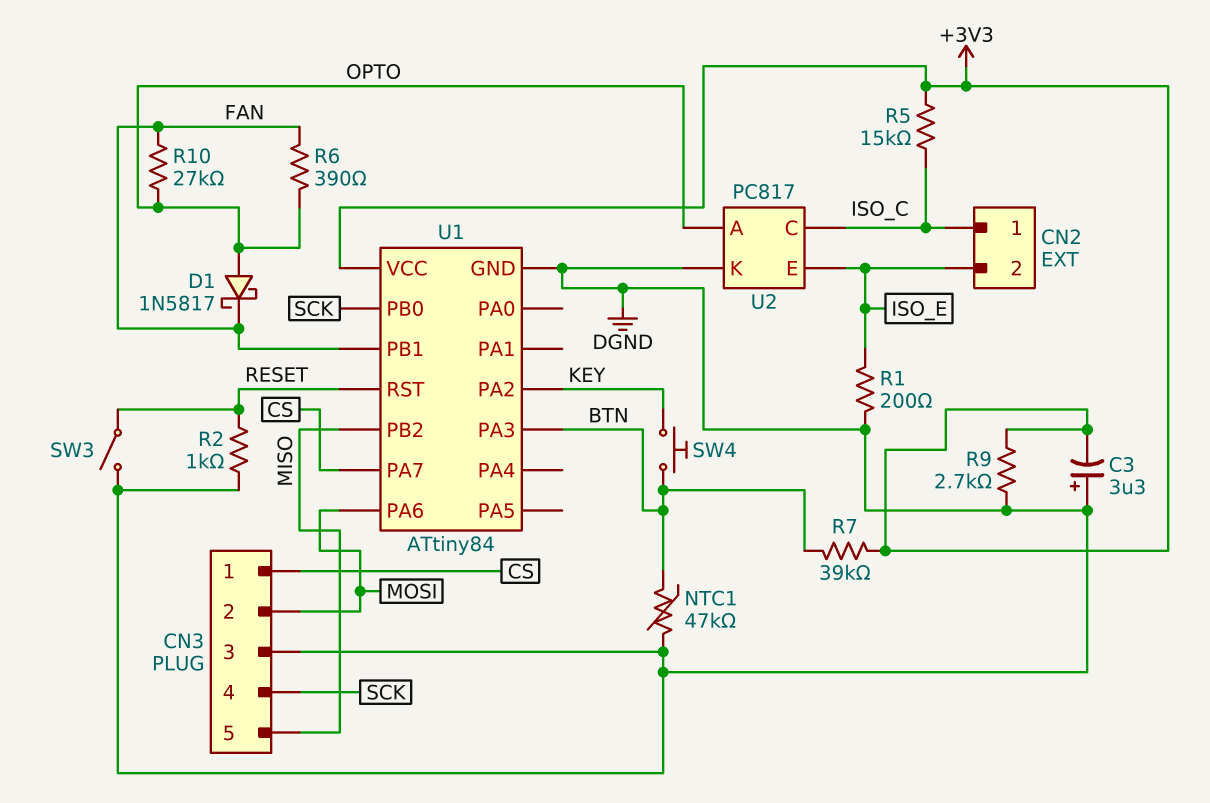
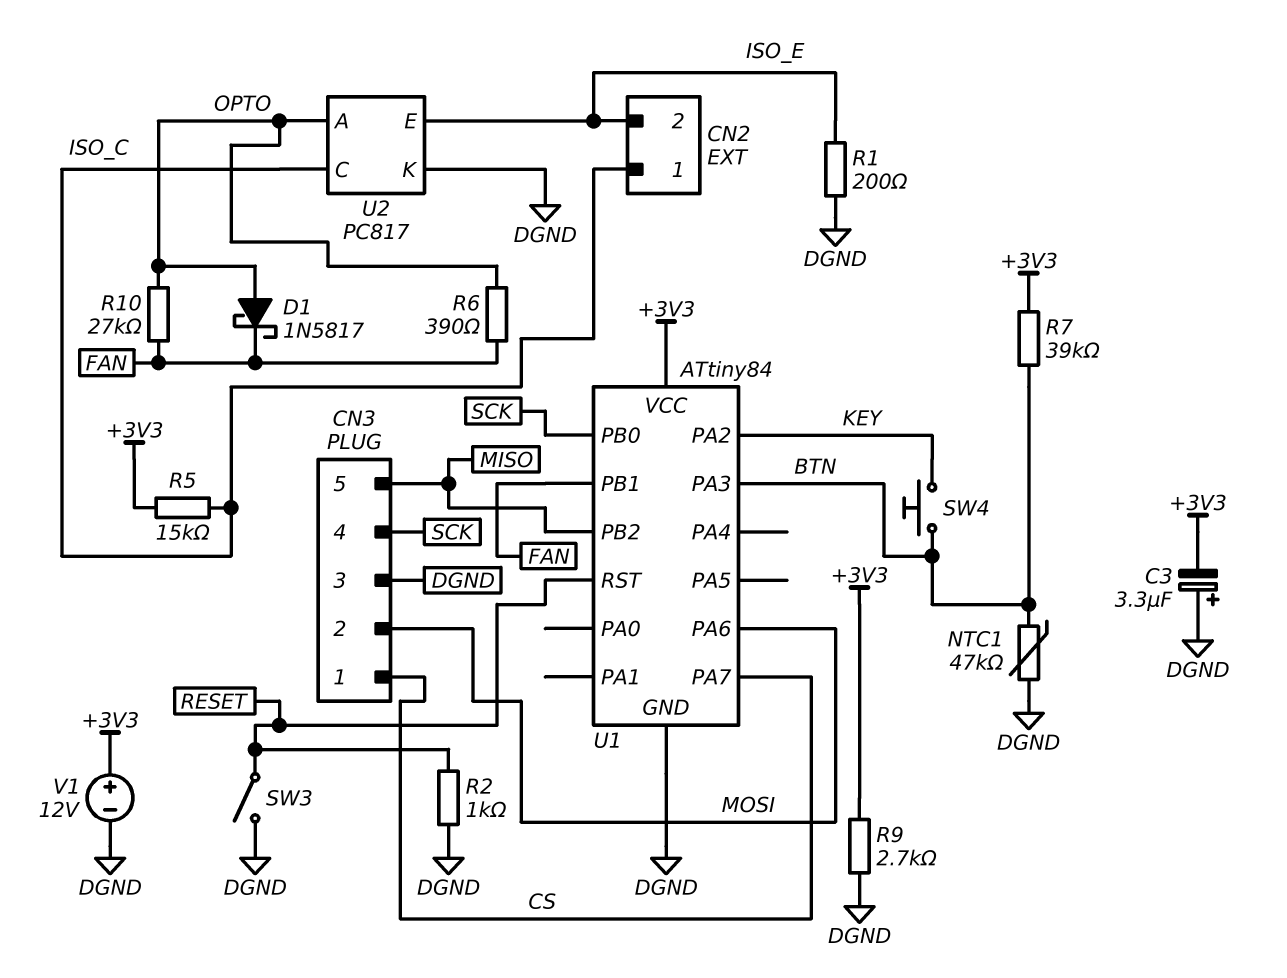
V1: none -> 12V (plus +3V3, minus DGND)

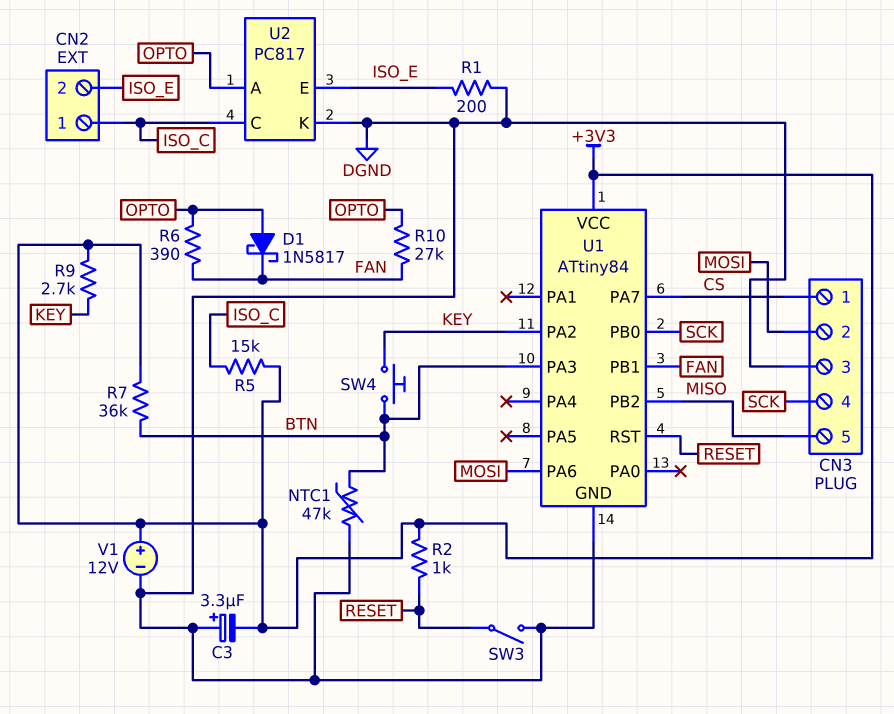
R2: 1k (DGND, RESET) -> 1k (+3V3, RESET)
R7: 39k (+3V3, BTN) -> 36k (+3V3, BTN)
R9: 2.7k (+3V3, DGND) -> 2.7k (+3V3, KEY)

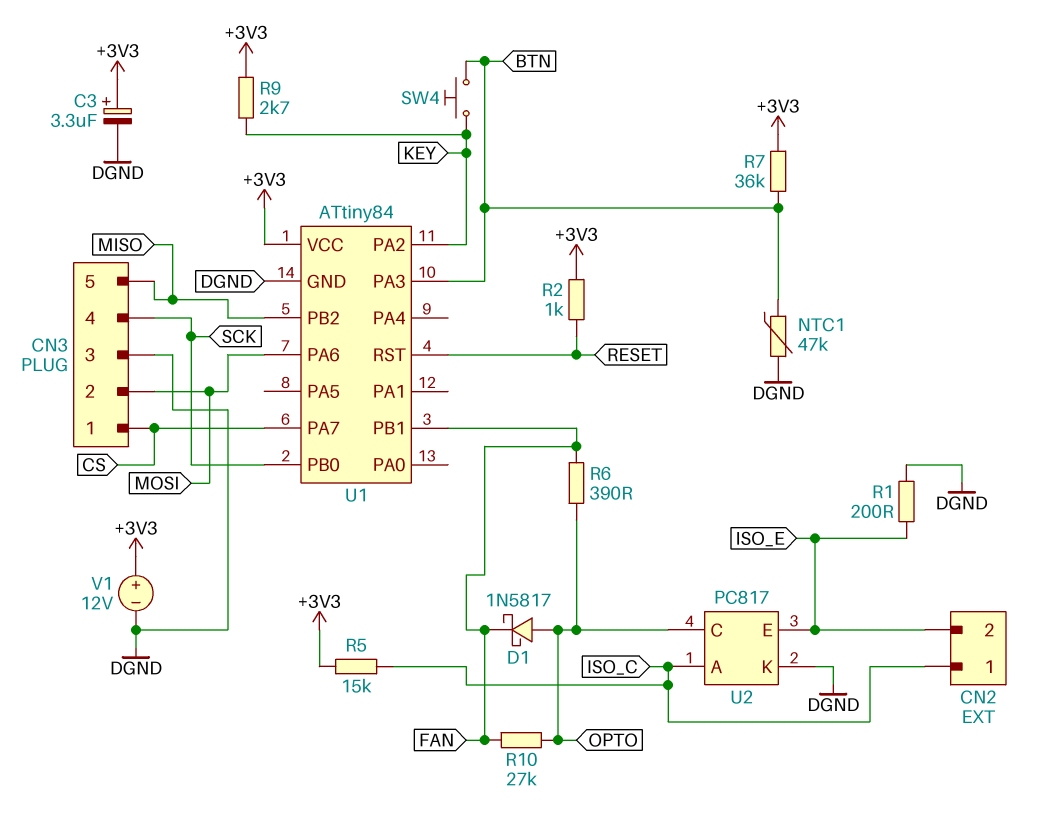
C3: 3.3uF (plus DGND, minus +3V3) -> 3.3uF (plus +3V3, minus DGND)
SW3: switch (DGND, RESET) -> none
U2 pin A: OPTO -> ISO_C
U2 pin C: ISO_C -> OPTO

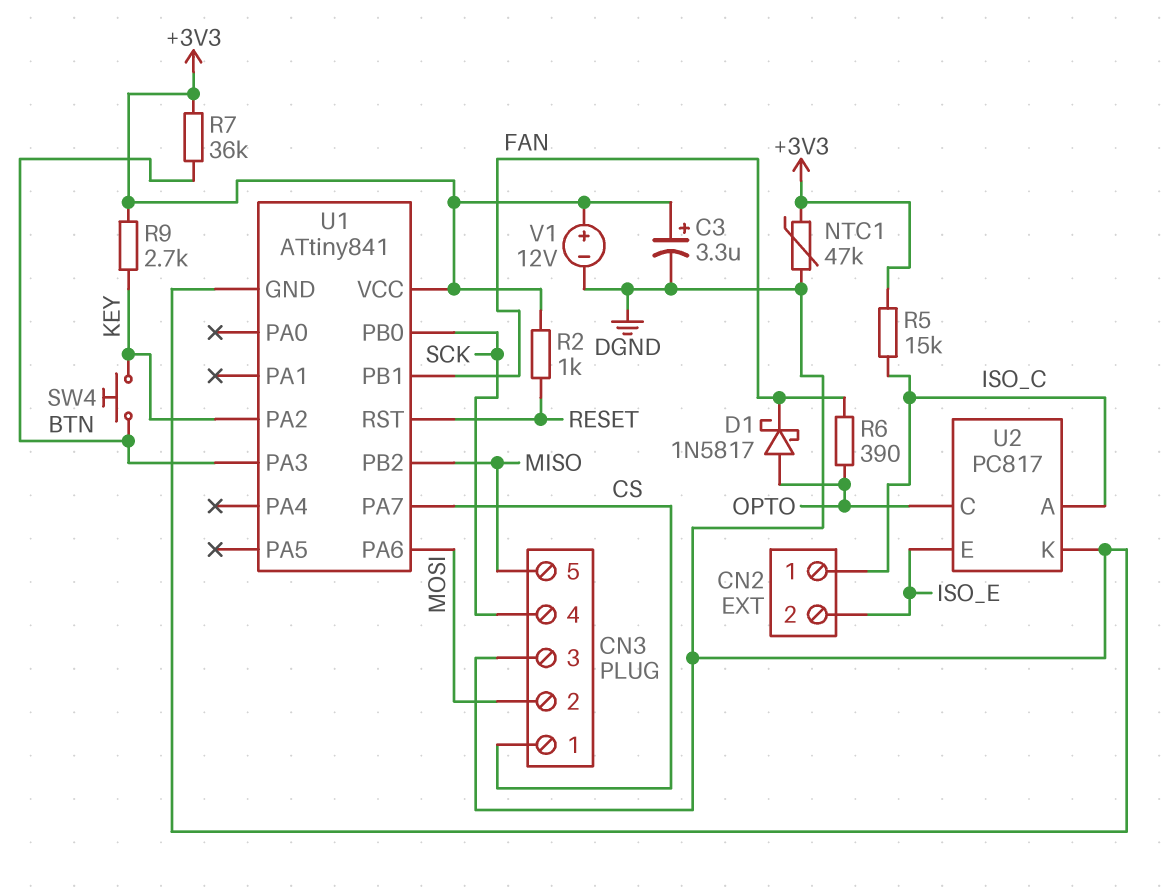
NTC1: 47k (BTN, DGND) -> 47k (+3V3, DGND)
R1: 200 (DGND, ISO_E) -> none
R10: 27k (FAN, OPTO) -> none
U1: ATtiny84 -> ATtiny841

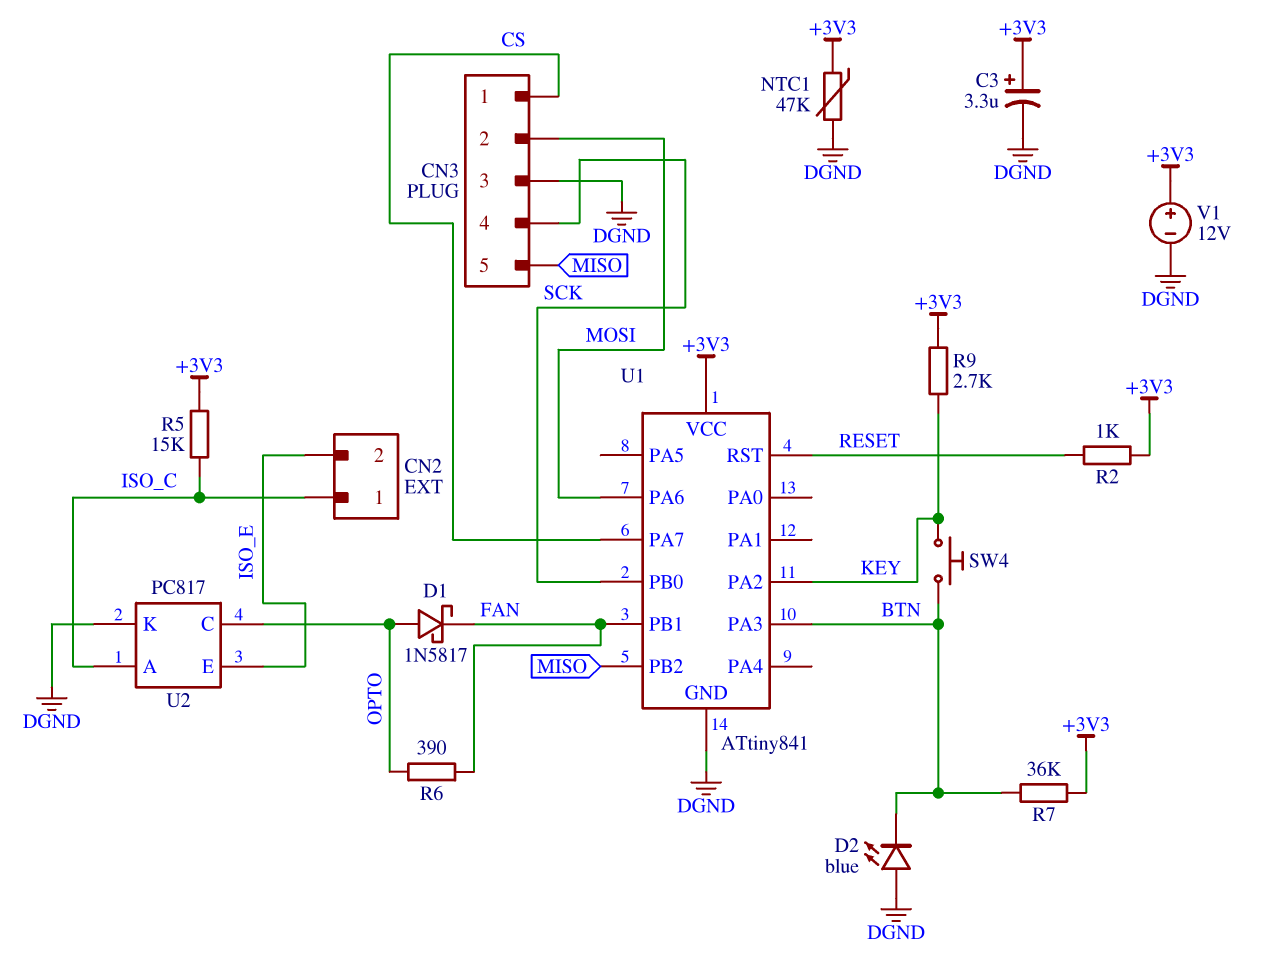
D2: none -> LED blue (A DGND, K BTN)

